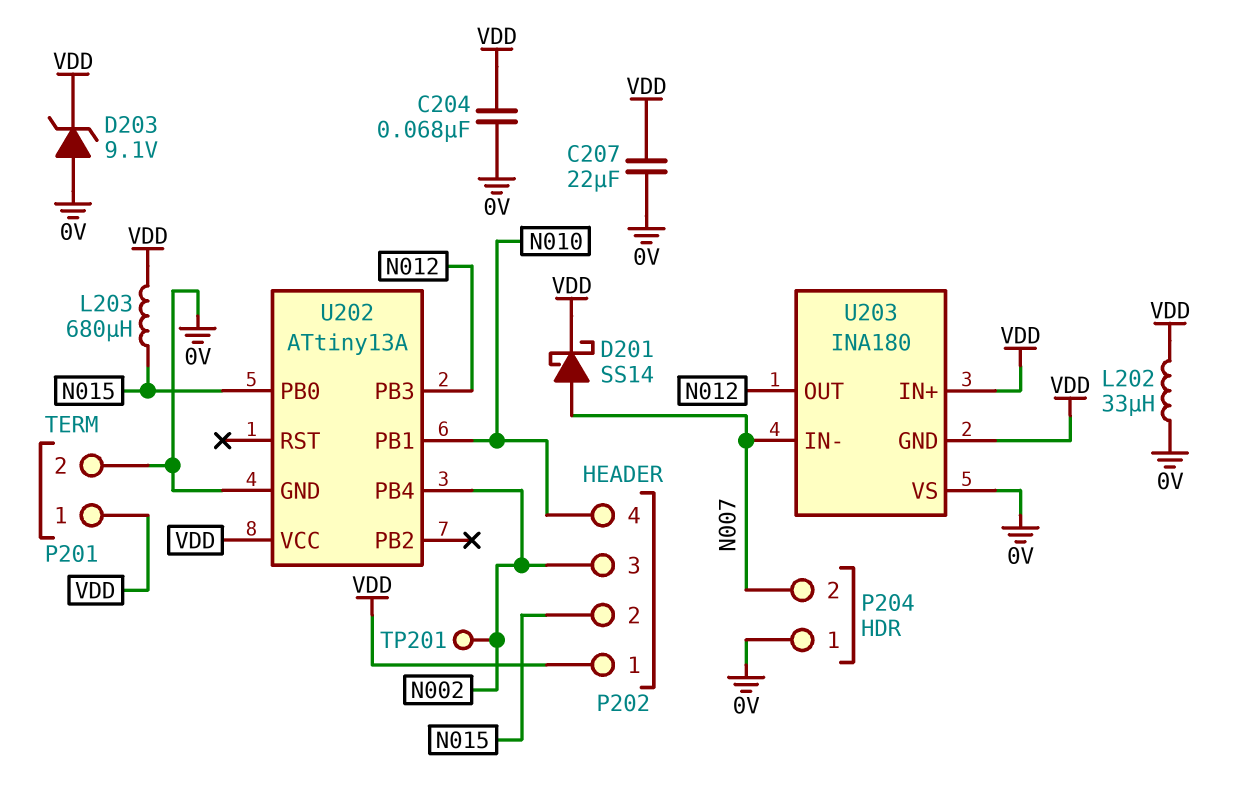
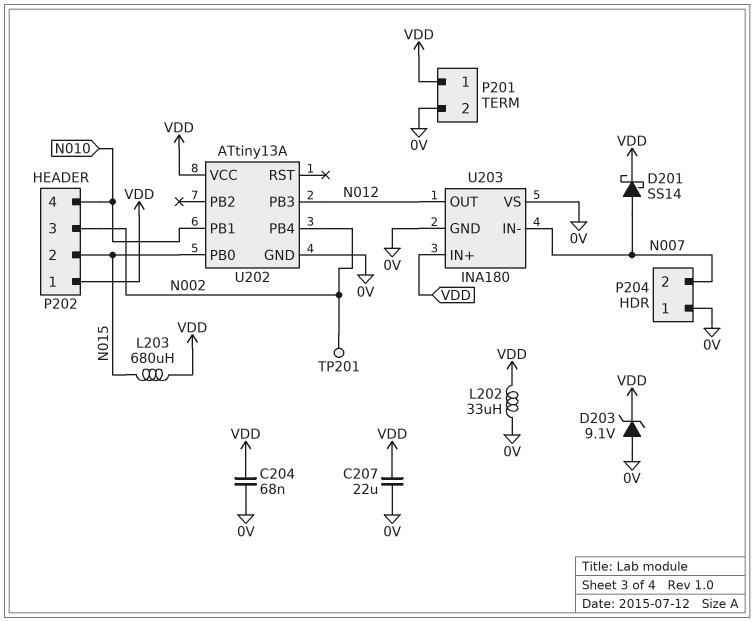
U203 pin GND: VDD -> 0V

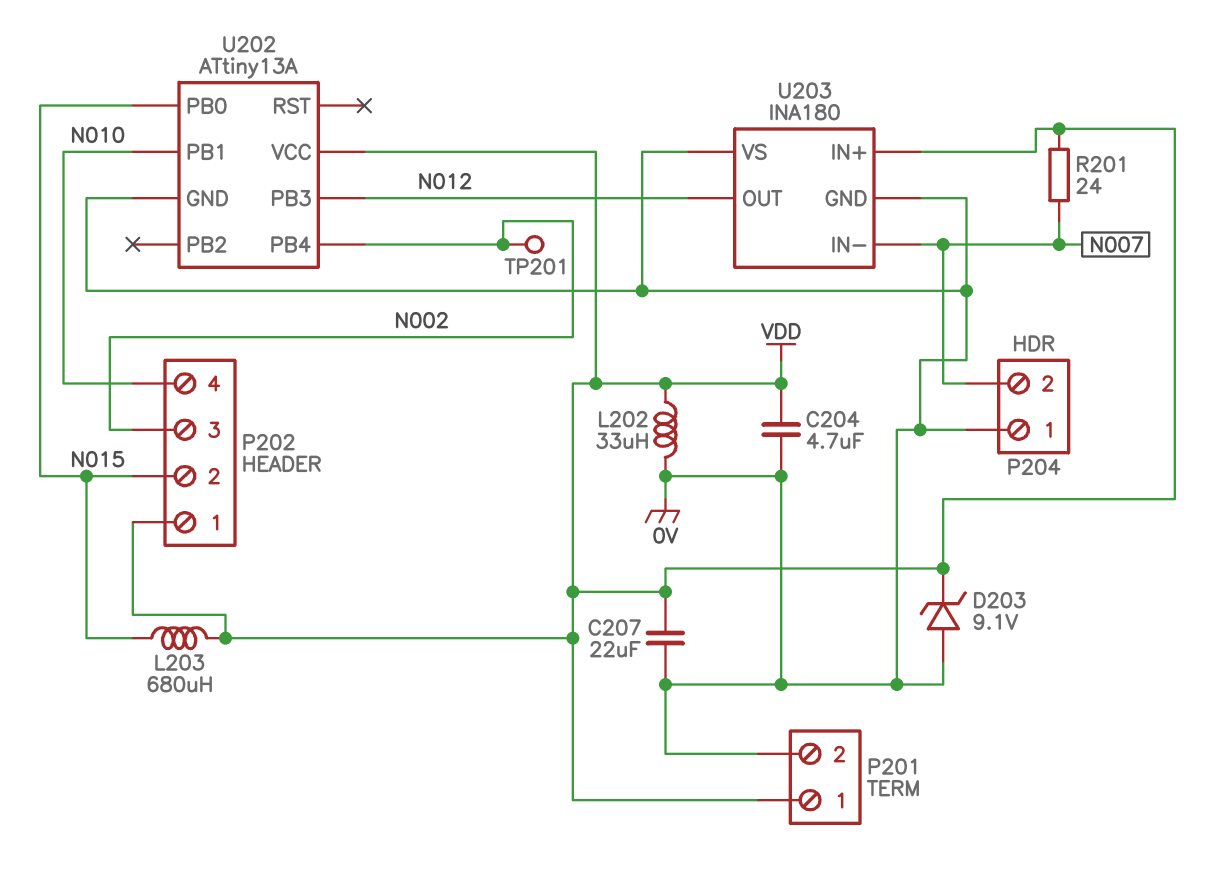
C204: 68nF (0V, VDD) -> 4.7uF (0V, VDD)
D201: schottky SS14 (A N007, K VDD) -> none
R201: none -> 24 (N007, VDD)

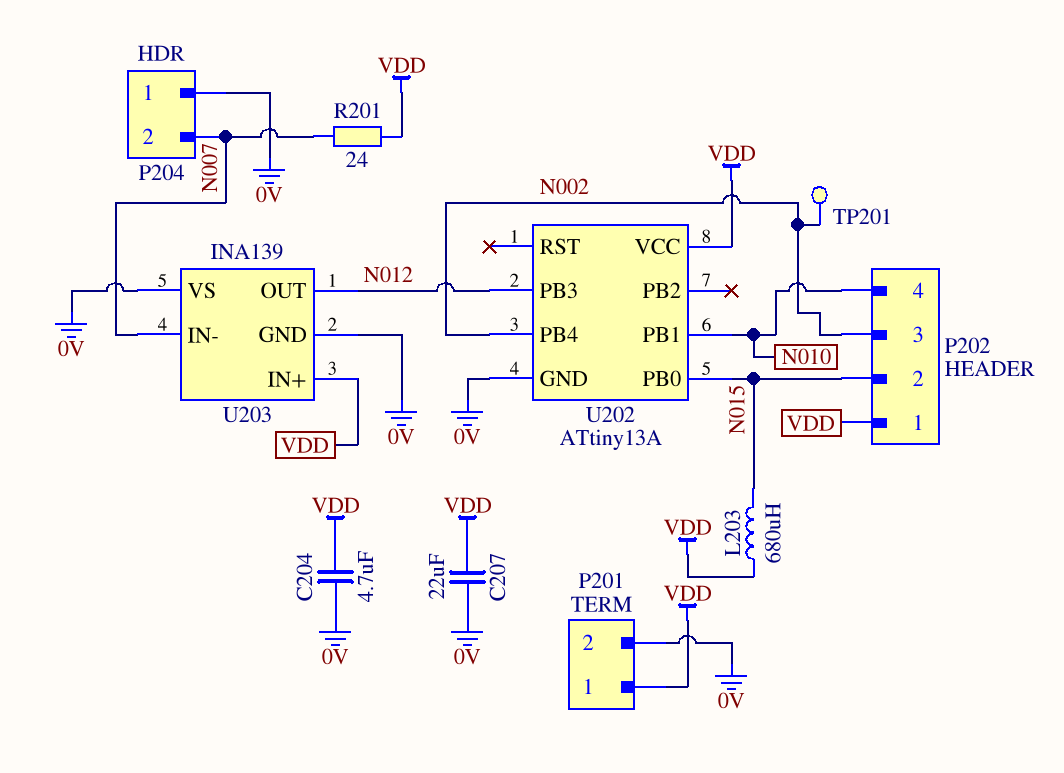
D203: zener 9.1V (A 0V, K VDD) -> none
L202: 33uH (0V, VDD) -> none
U203: INA180 -> INA139

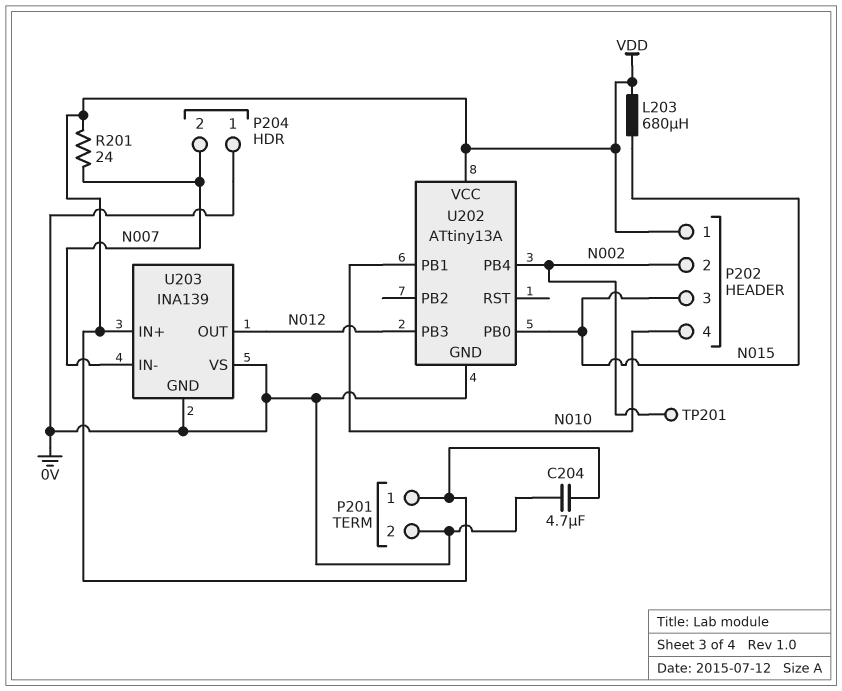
C207: 22uF (0V, VDD) -> none
P202 pin 2: N015 -> N002
P202 pin 3: N002 -> N015

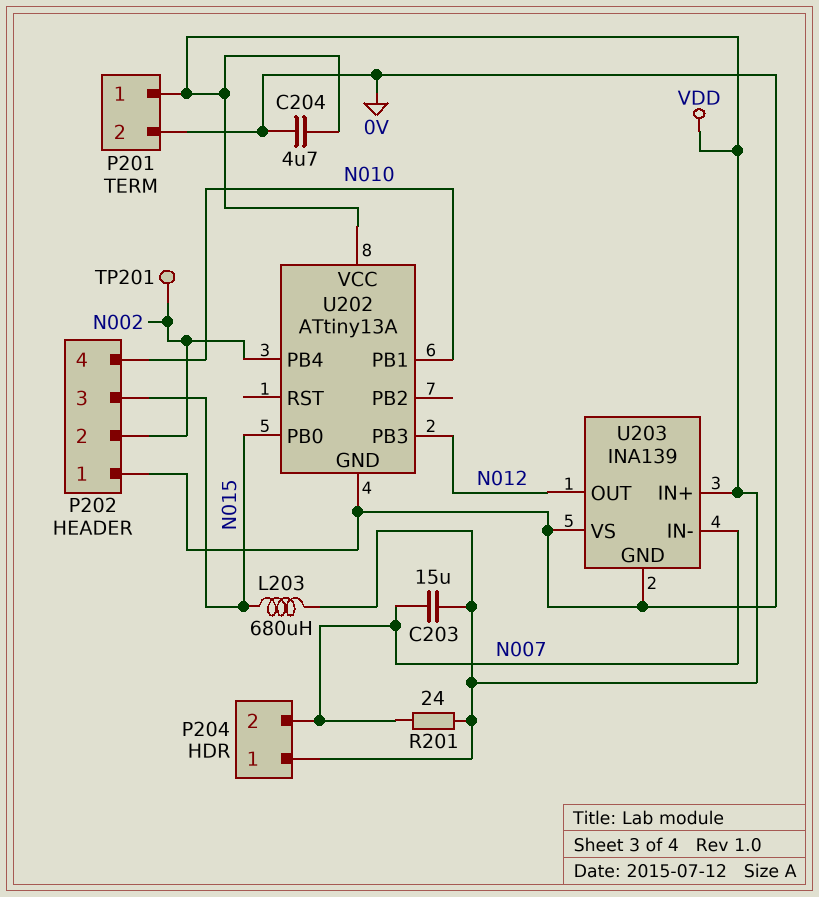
C203: none -> 15uF (N007, VDD)
P202 pin 1: VDD -> 0V
P204 pin 1: 0V -> VDD

